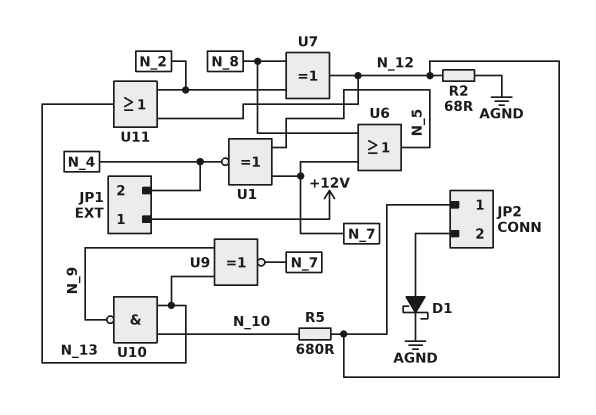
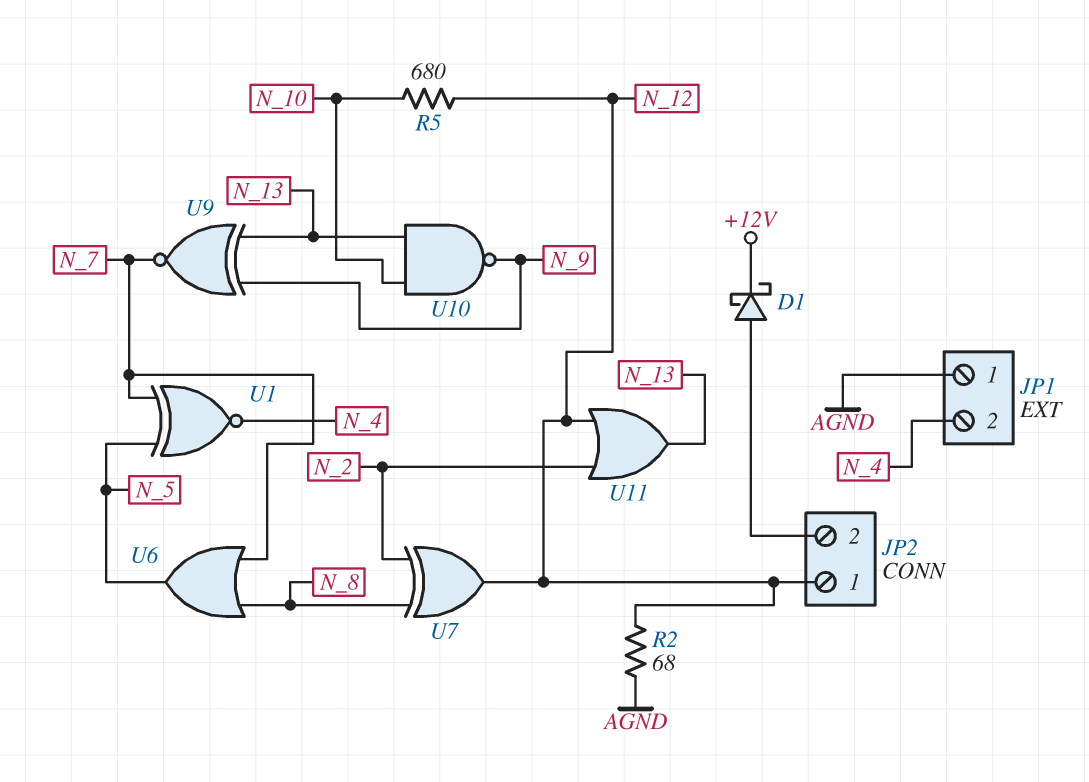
D1: schottky (A JP2/2, K AGND) -> schottky (A JP2/2, K +12V)
JP1 pin 1: +12V -> AGND

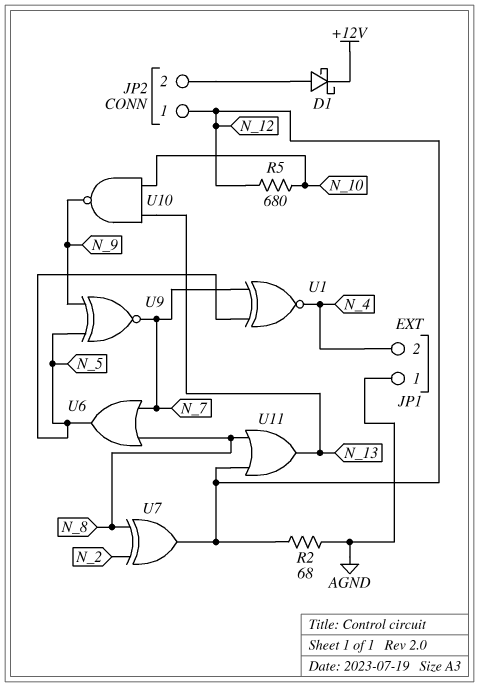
U9: XNOR (in N_9, in N_13, out N_7) -> XNOR (in N_5, in N_9, out N_7)
U11: OR (in N_2, in N_12, out N_13) -> OR (in N_8, in N_12, out N_13)

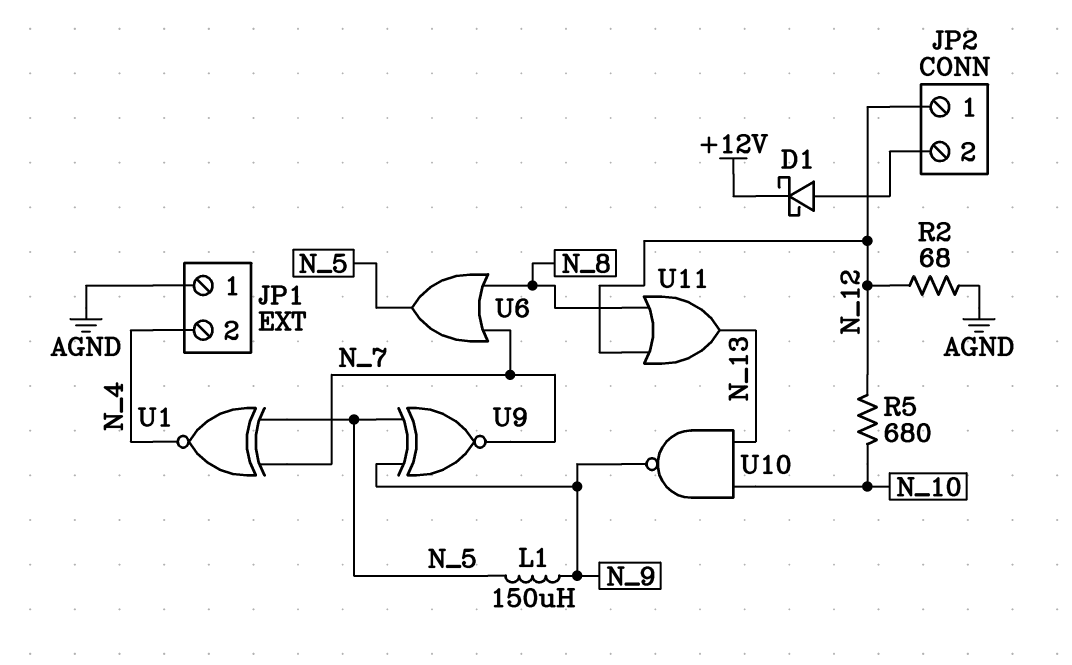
L1: none -> 150uH (N_5, N_9)
U7: XOR (in N_2, in N_8, out N_12) -> none

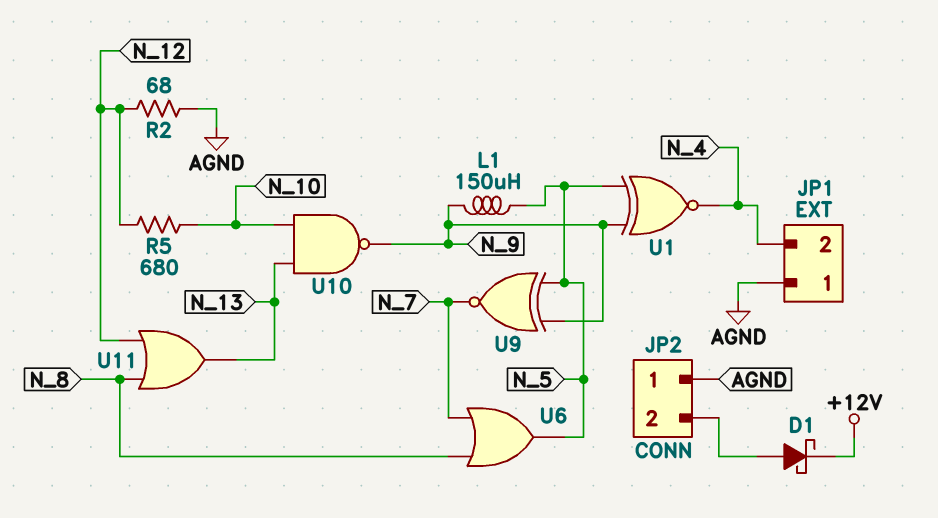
JP2 pin 1: N_12 -> AGND
U1: XNOR (in N_5, in N_7, out N_4) -> XNOR (in N_5, in N_9, out N_4)

